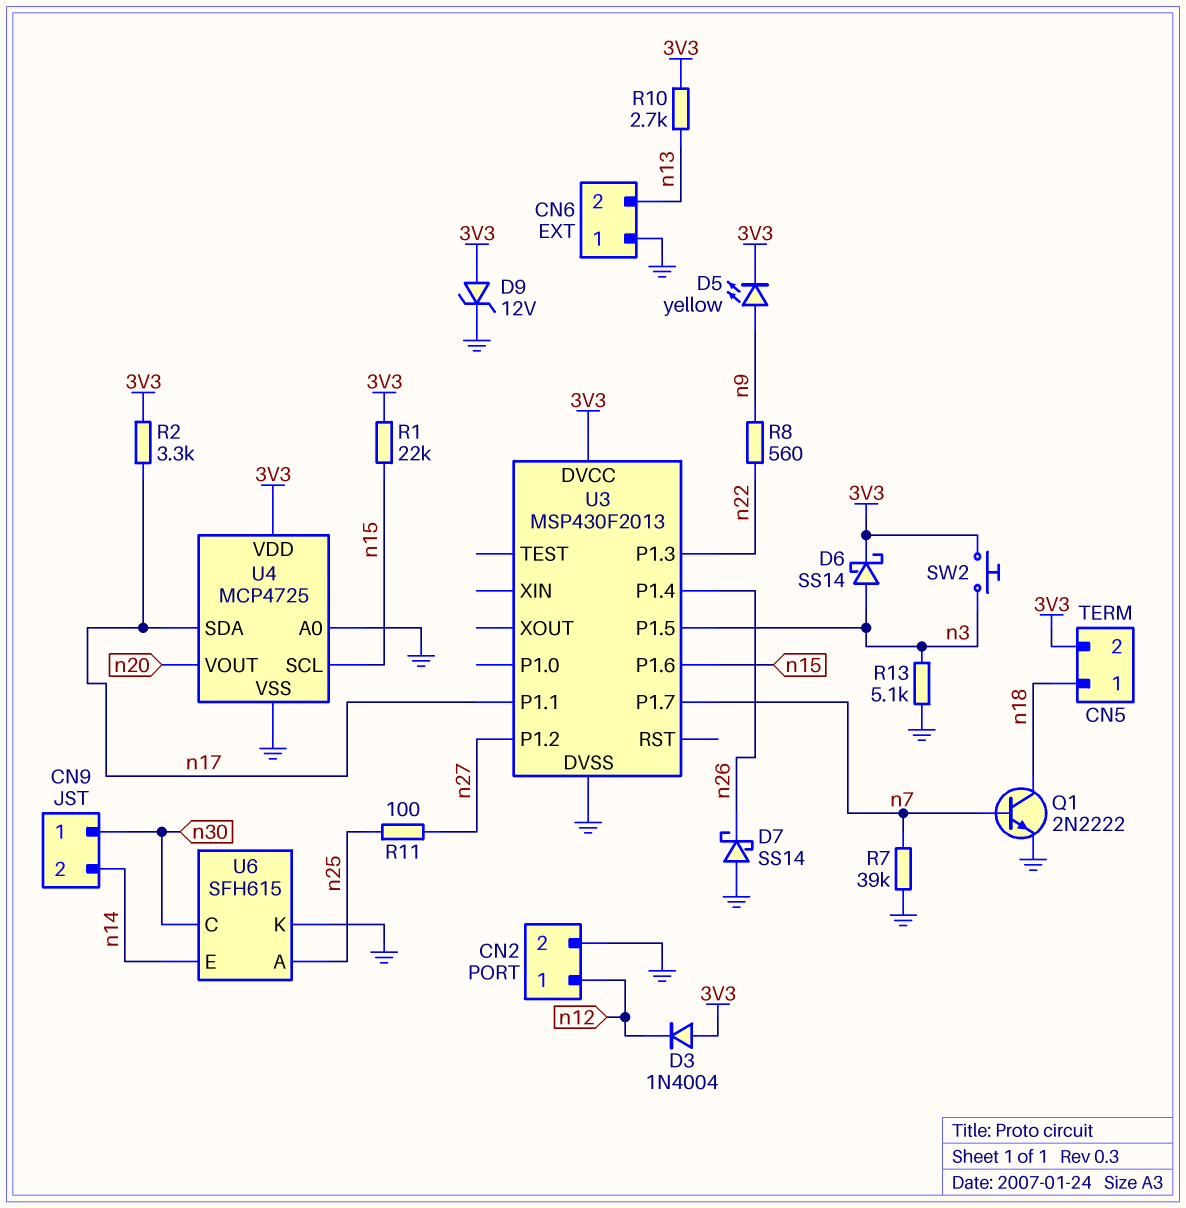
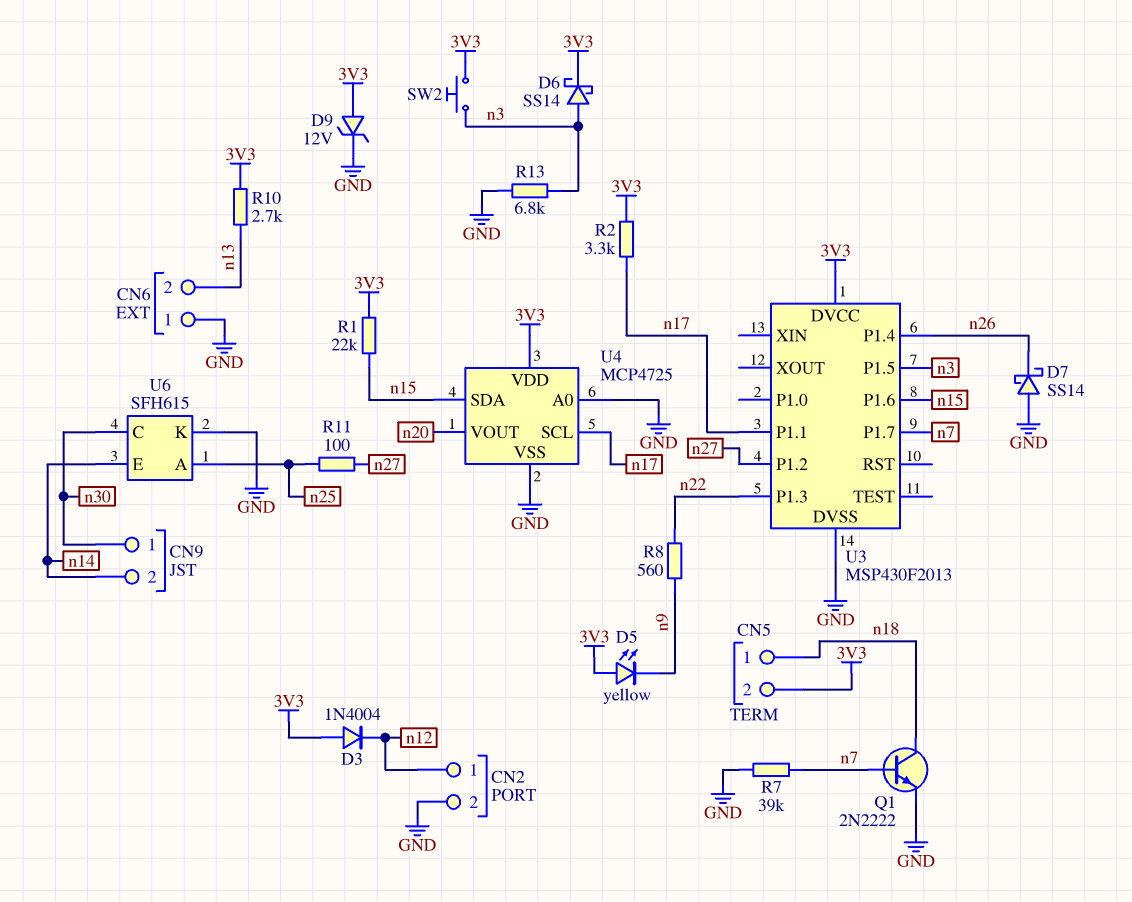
D5: LED yellow (A n9, K 3V3) -> LED yellow (A 3V3, K n9)
R13: 5.1k (GND, n3) -> 6.8k (GND, n3)
U4 pin SCL: n15 -> n17
U4 pin SDA: n17 -> n15

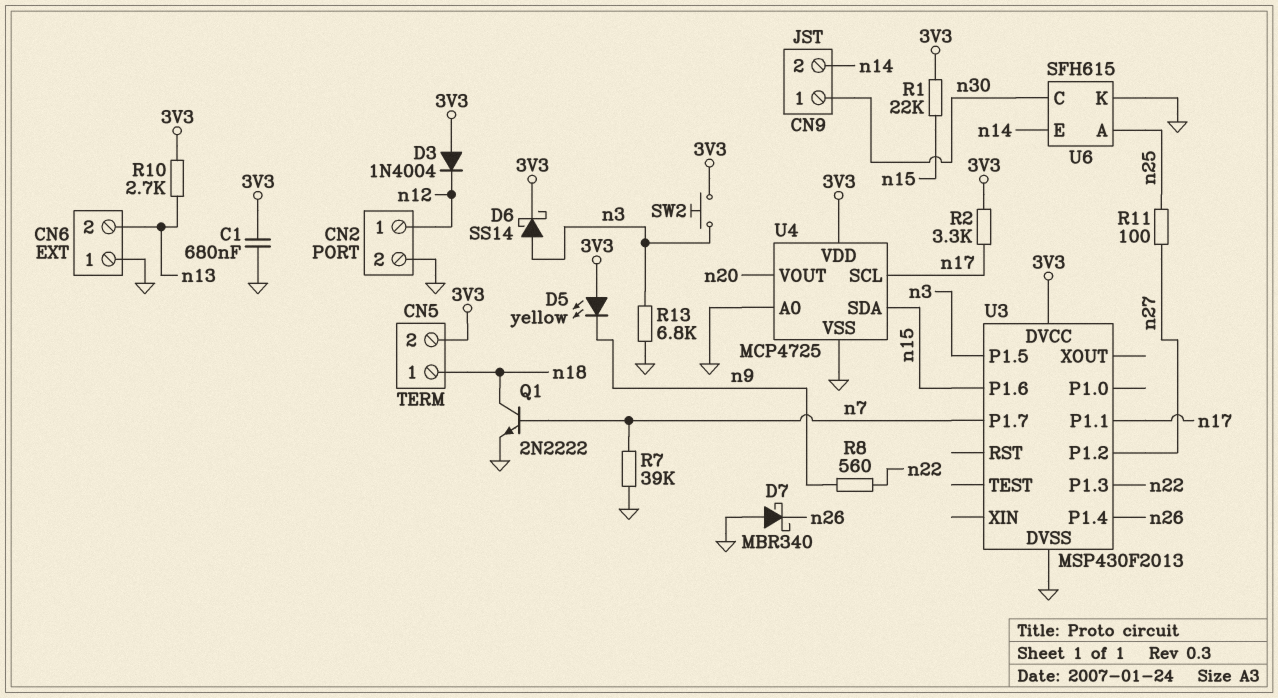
C1: none -> 680nF (3V3, GND)
D7: schottky SS14 (A GND, K n26) -> schottky MBR340 (A GND, K n26)
D9: zener 12V (A 3V3, K GND) -> none

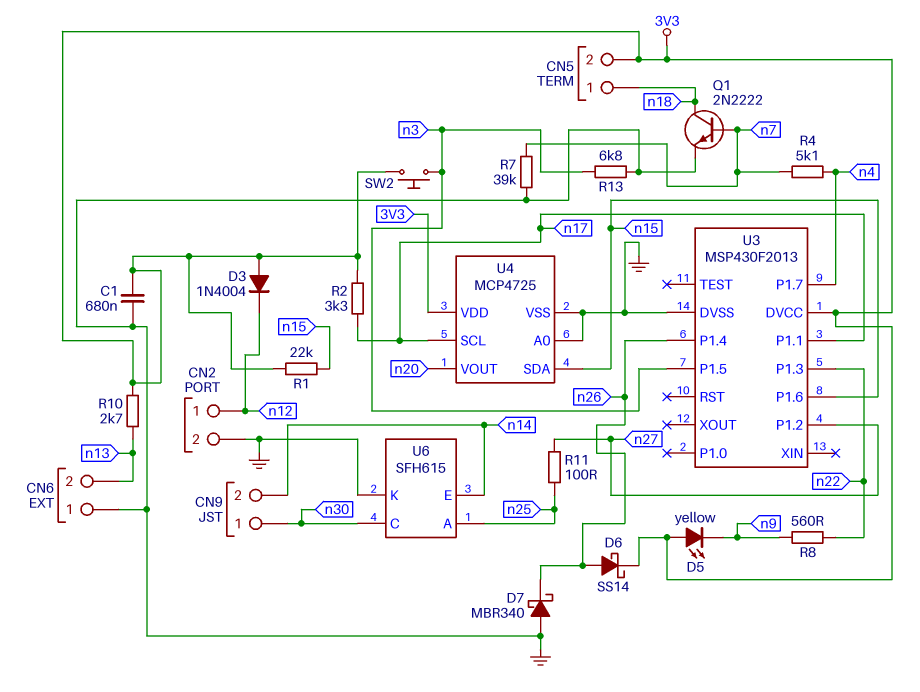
D6: schottky SS14 (A n3, K 3V3) -> schottky SS14 (A n26, K 3V3)
R4: none -> 5.1k (n4, n7)
U3 pin P1.7: n7 -> n4

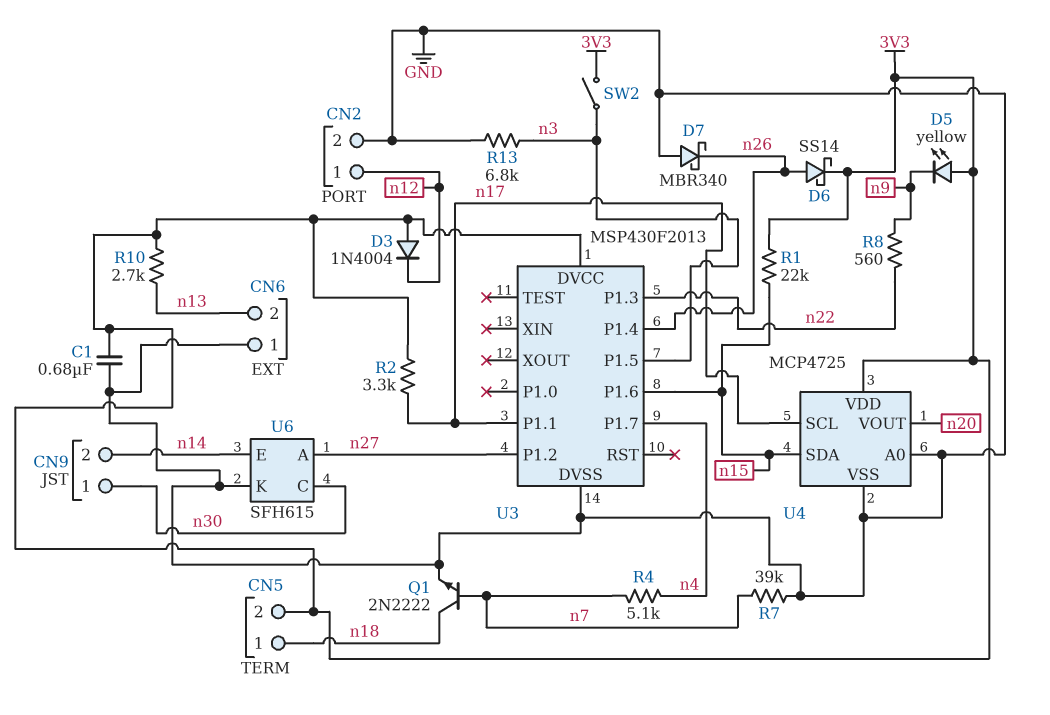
R11: 100 (n25, n27) -> none
SW2: button (3V3, n3) -> switch (3V3, n3)
U6 pin A: n25 -> n27

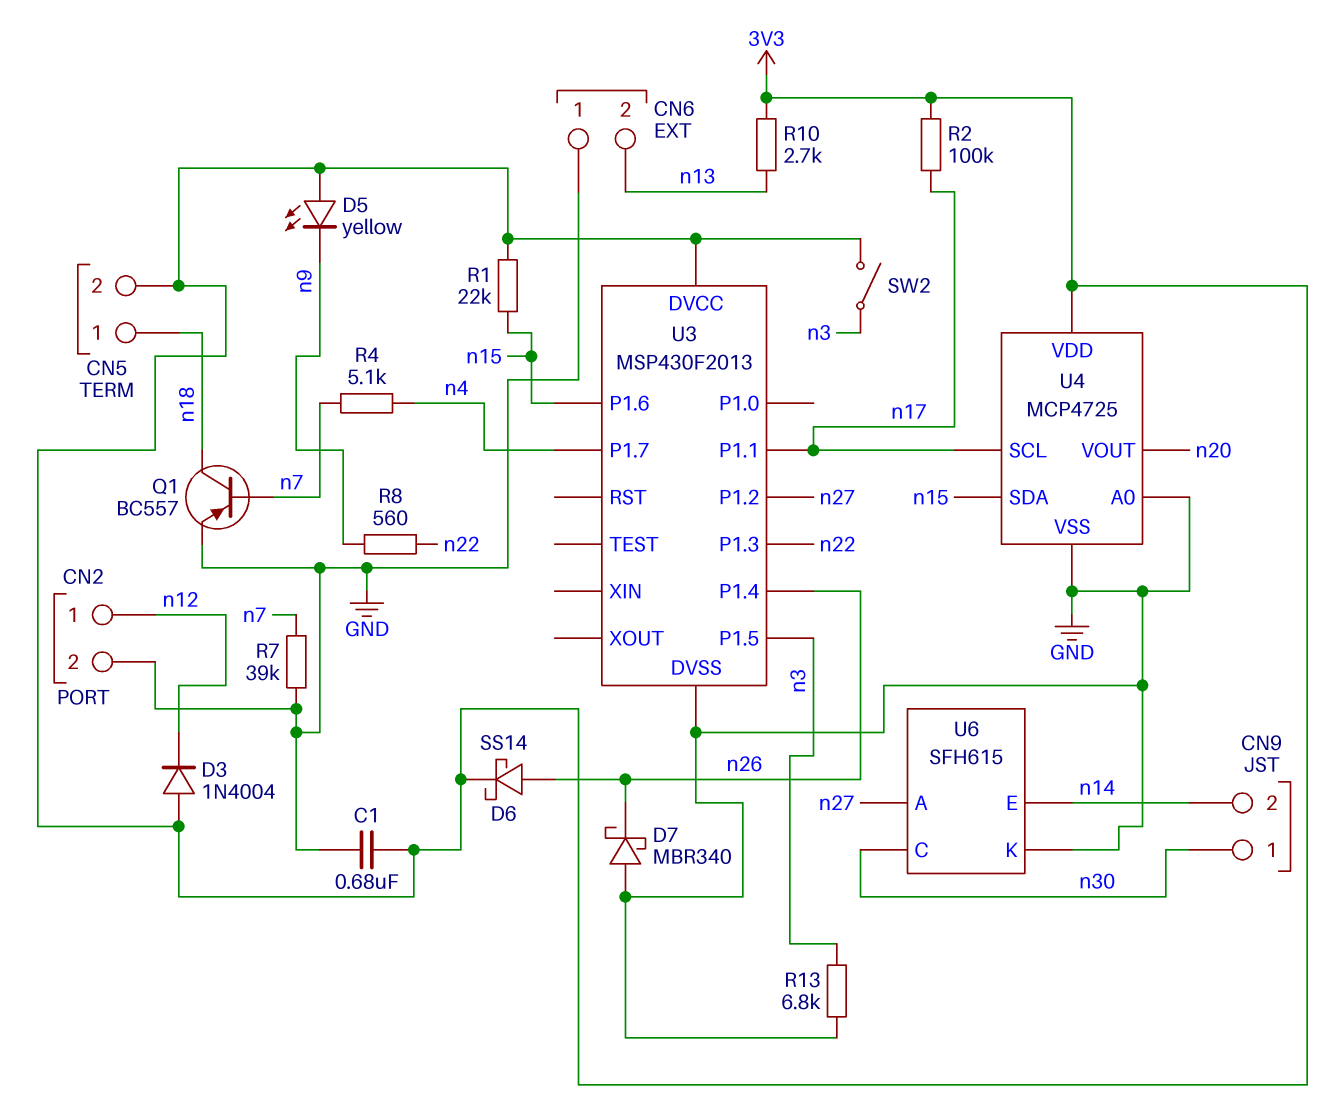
Q1: NPN 2N2222 (B n7, C n18, E GND) -> PNP BC557 (B n7, C n18, E GND)
R2: 3.3k (3V3, n17) -> 100k (3V3, n17)

